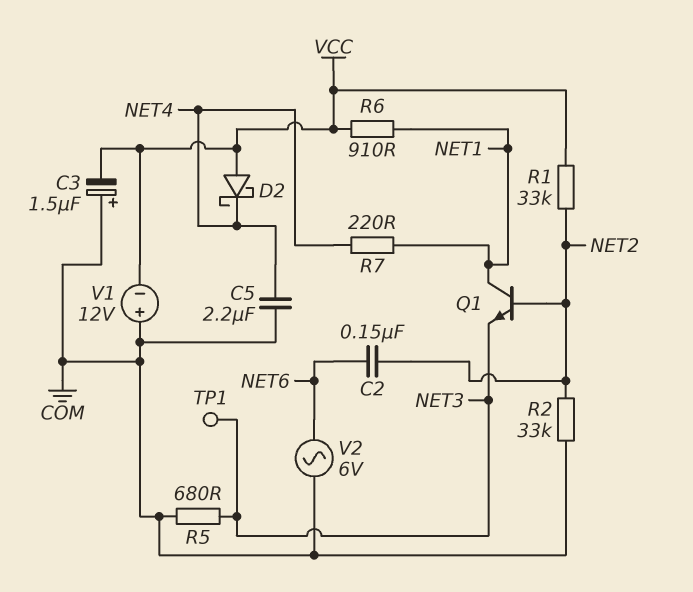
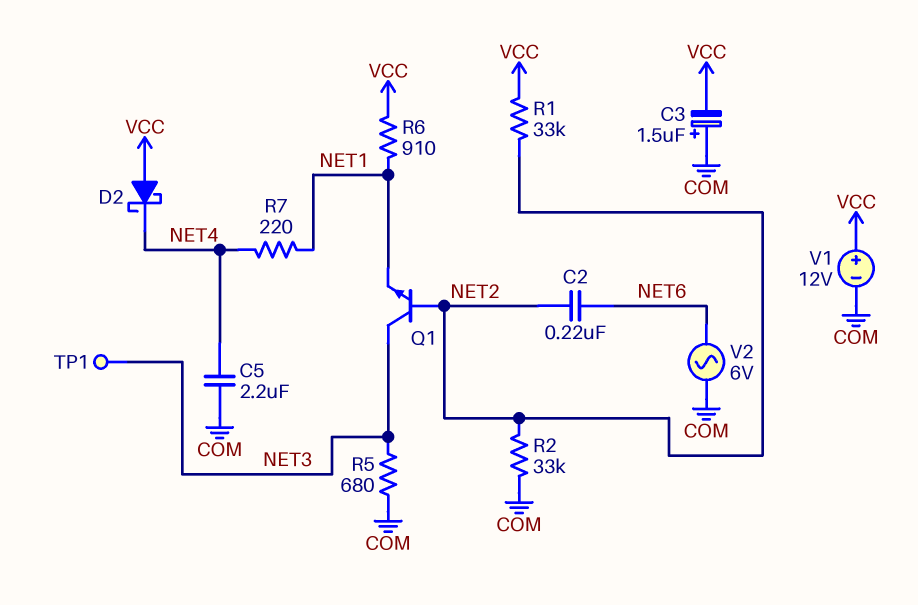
C2: 150nF (NET2, NET6) -> 220nF (NET2, NET6)
Q1: NPN (B NET2, C NET1, E NET3) -> NPN (B NET2, C NET3, E NET1)
V1: 12V (plus COM, minus VCC) -> 12V (plus VCC, minus COM)

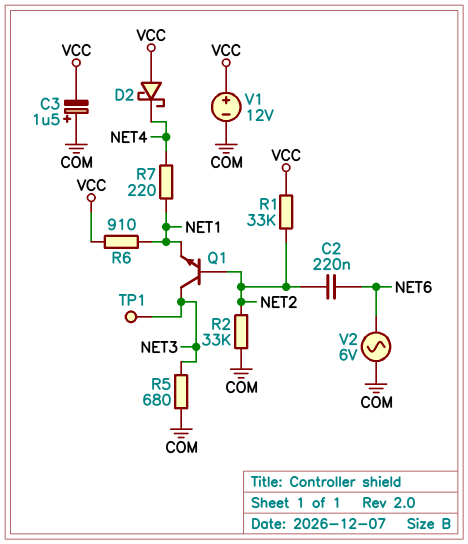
C5: 2.2uF (COM, NET4) -> none

